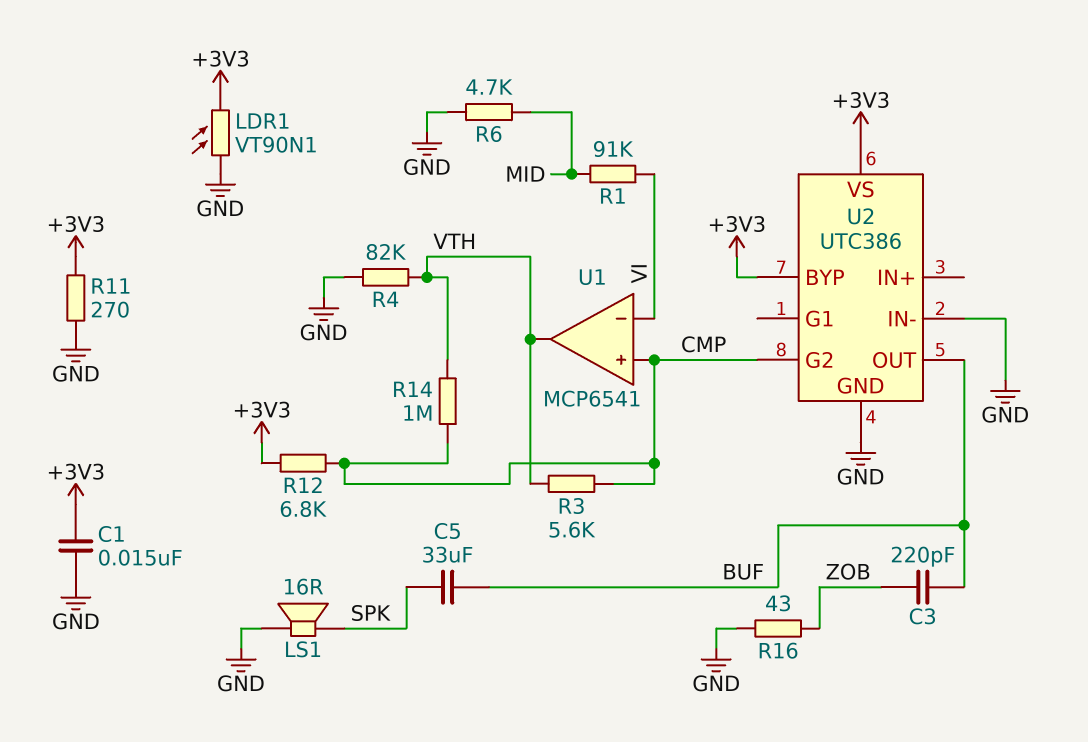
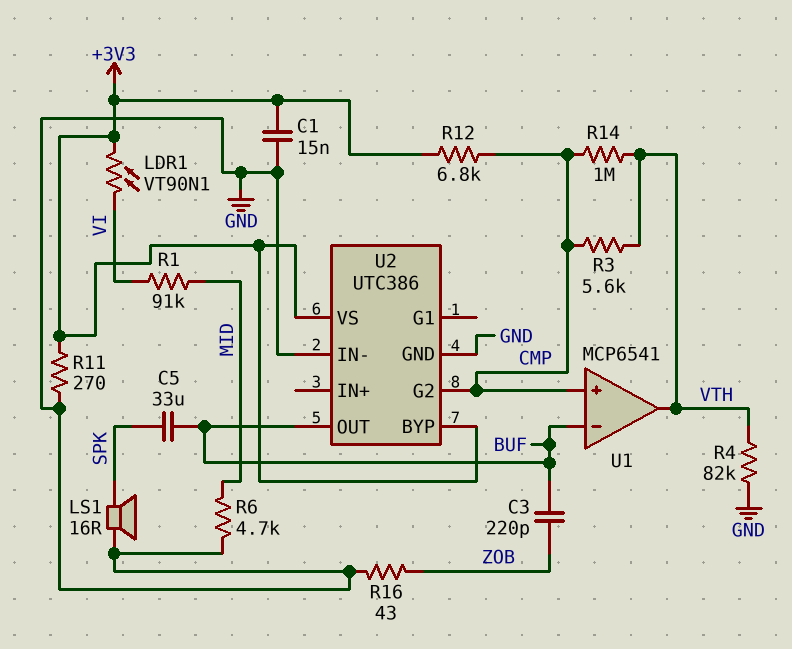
LDR1: VT90N1 (+3V3, GND) -> VT90N1 (+3V3, VI)
U1 pin in-: VI -> BUF

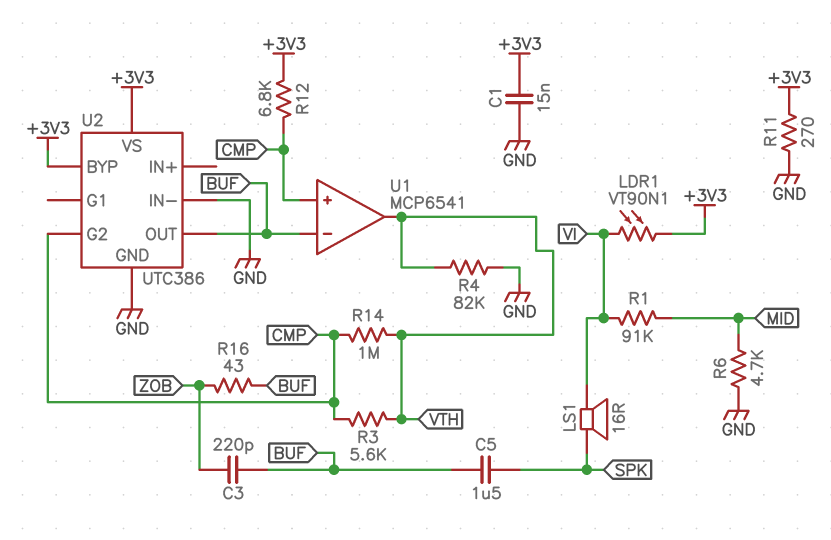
C5: 33uF (BUF, SPK) -> 1.5uF (BUF, SPK)
LS1: speaker 16R (GND, SPK) -> speaker 16R (SPK, VI)
R16: 43 (GND, ZOB) -> 43 (BUF, ZOB)

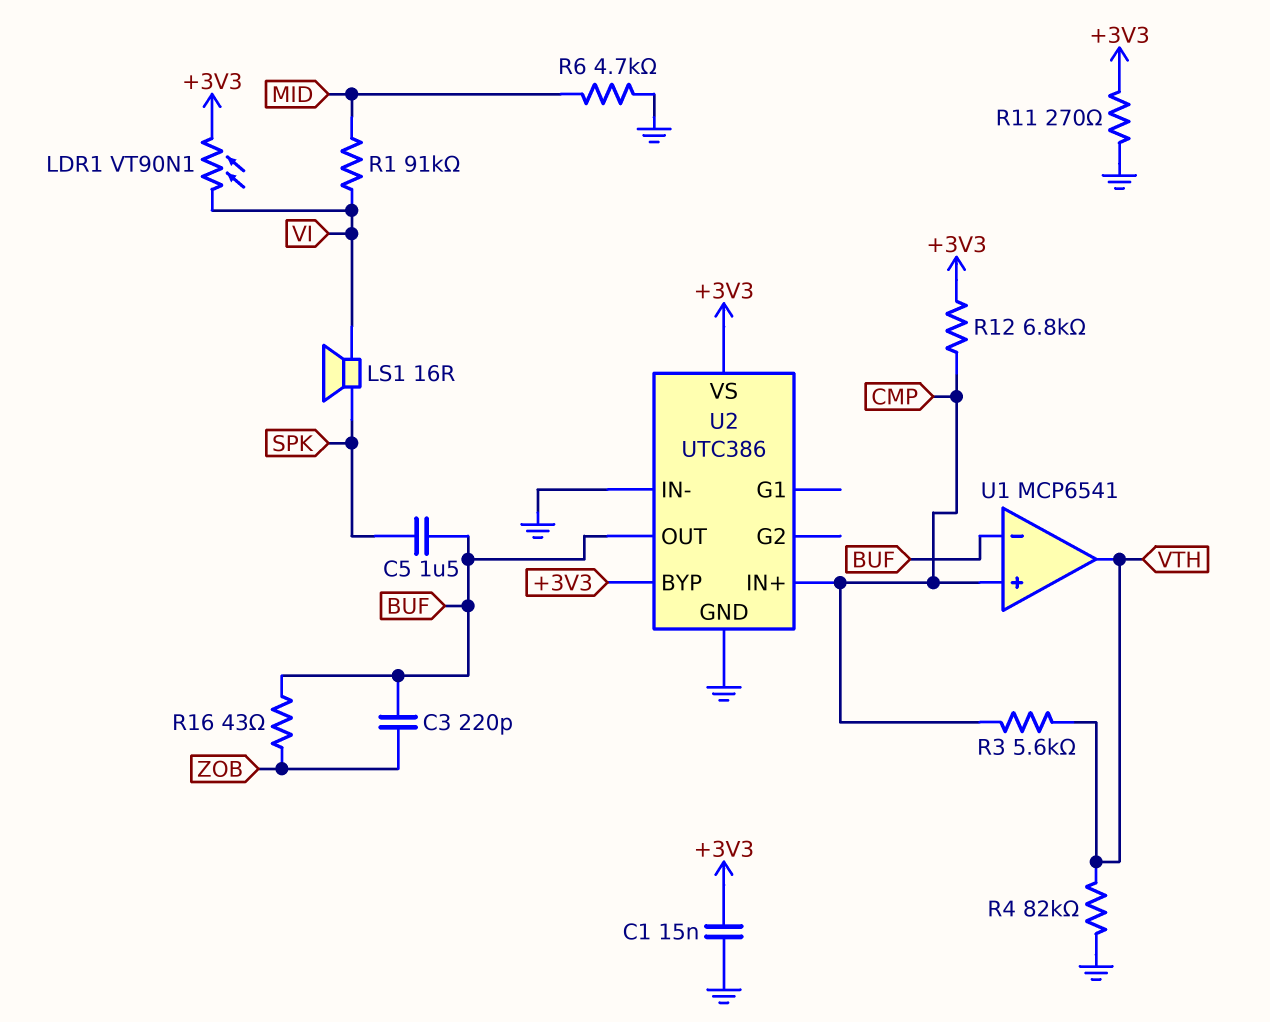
R14: 1M (CMP, VTH) -> none
U2 pin G2: CMP -> none
U2 pin IN+: none -> CMP

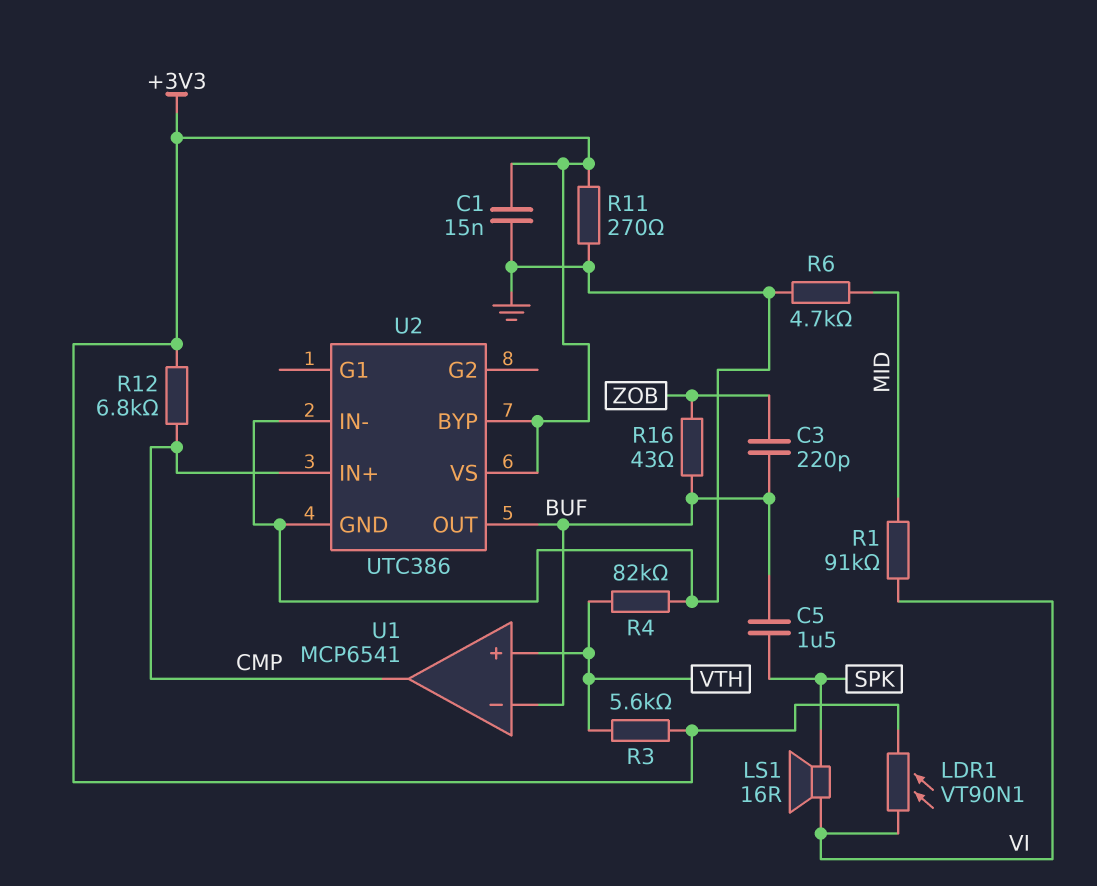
R3: 5.6k (CMP, VTH) -> 5.6k (+3V3, VTH)
U1 pin in+: CMP -> VTH
U1 pin out: VTH -> CMP

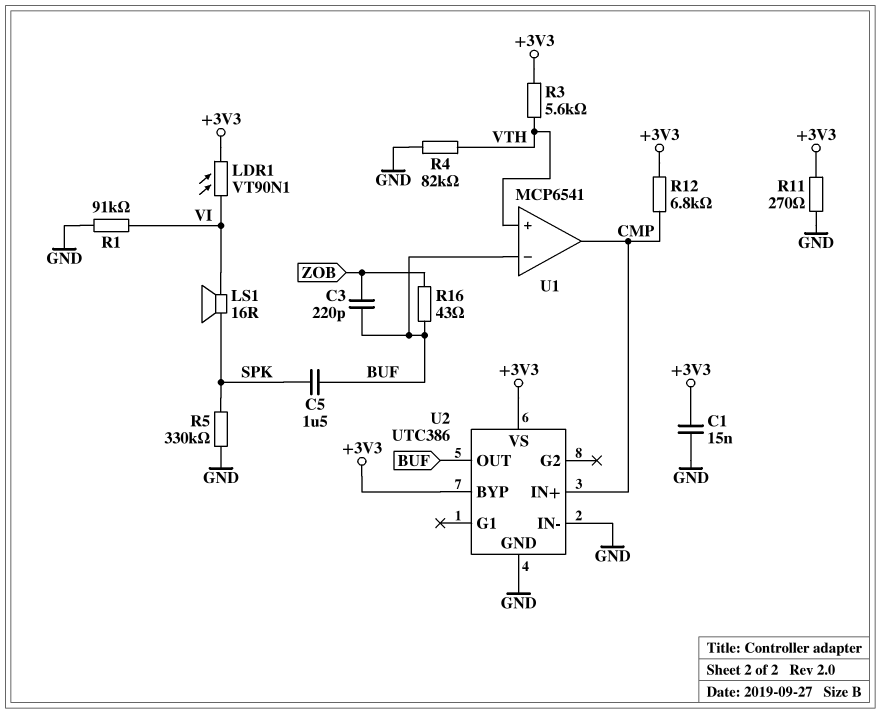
R1: 91k (MID, VI) -> 91k (GND, VI)
R5: none -> 330k (GND, SPK)
R6: 4.7k (GND, MID) -> none

